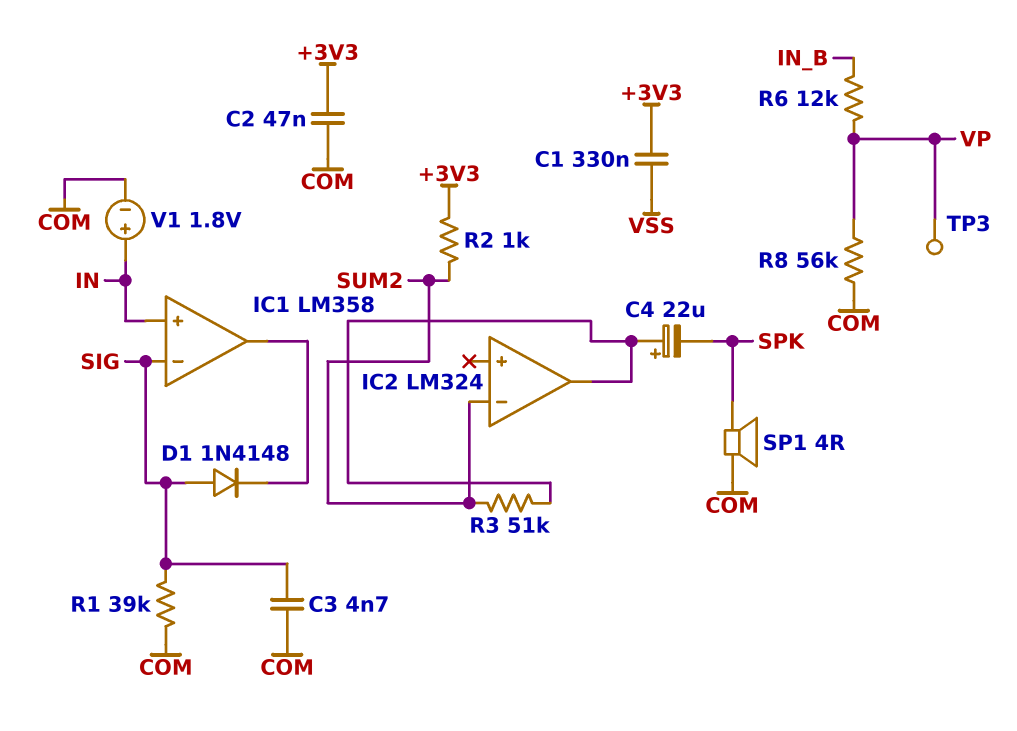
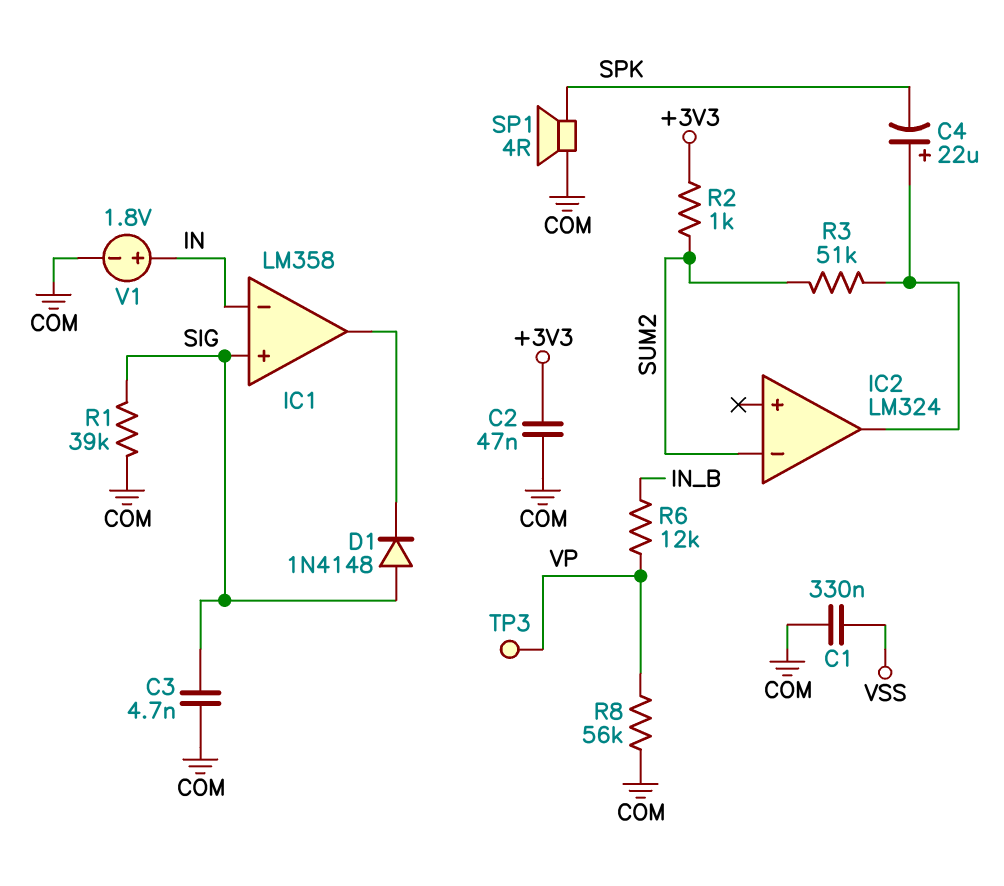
C1: 330nF (+3V3, VSS) -> 330nF (COM, VSS)
IC1 pin in+: IN -> SIG
IC1 pin in-: SIG -> IN

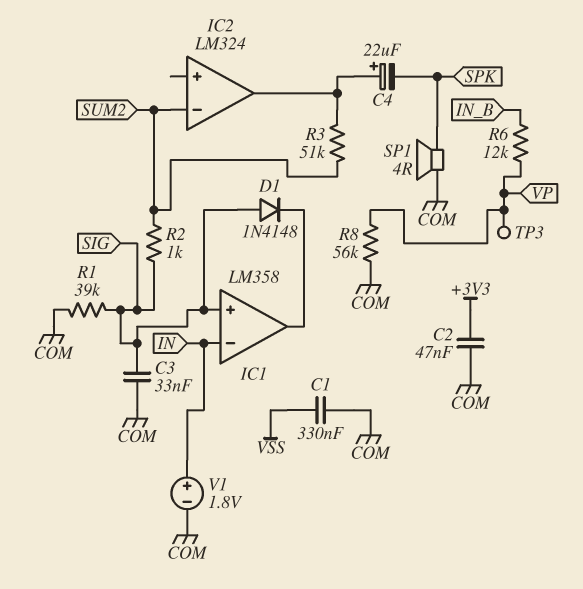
C3: 4.7nF (COM, SIG) -> 33nF (COM, SIG)
R2: 1k (+3V3, SUM2) -> 1k (SIG, SUM2)

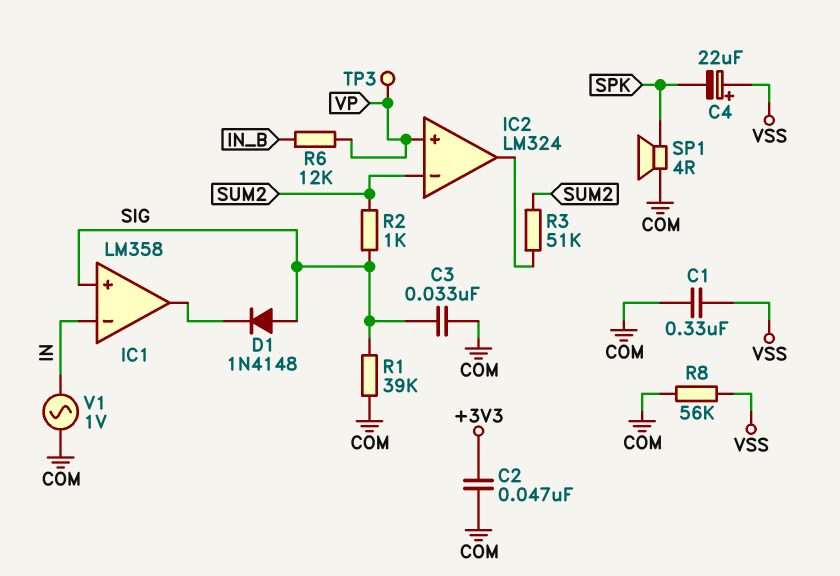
C4: 22uF (plus IC2/out, minus SPK) -> 22uF (plus VSS, minus SPK)
IC2 pin in+: none -> VP
R8: 56k (COM, VP) -> 56k (COM, VSS)
V1: 1.8V (plus IN, minus COM) -> AC 1V (COM, IN)

